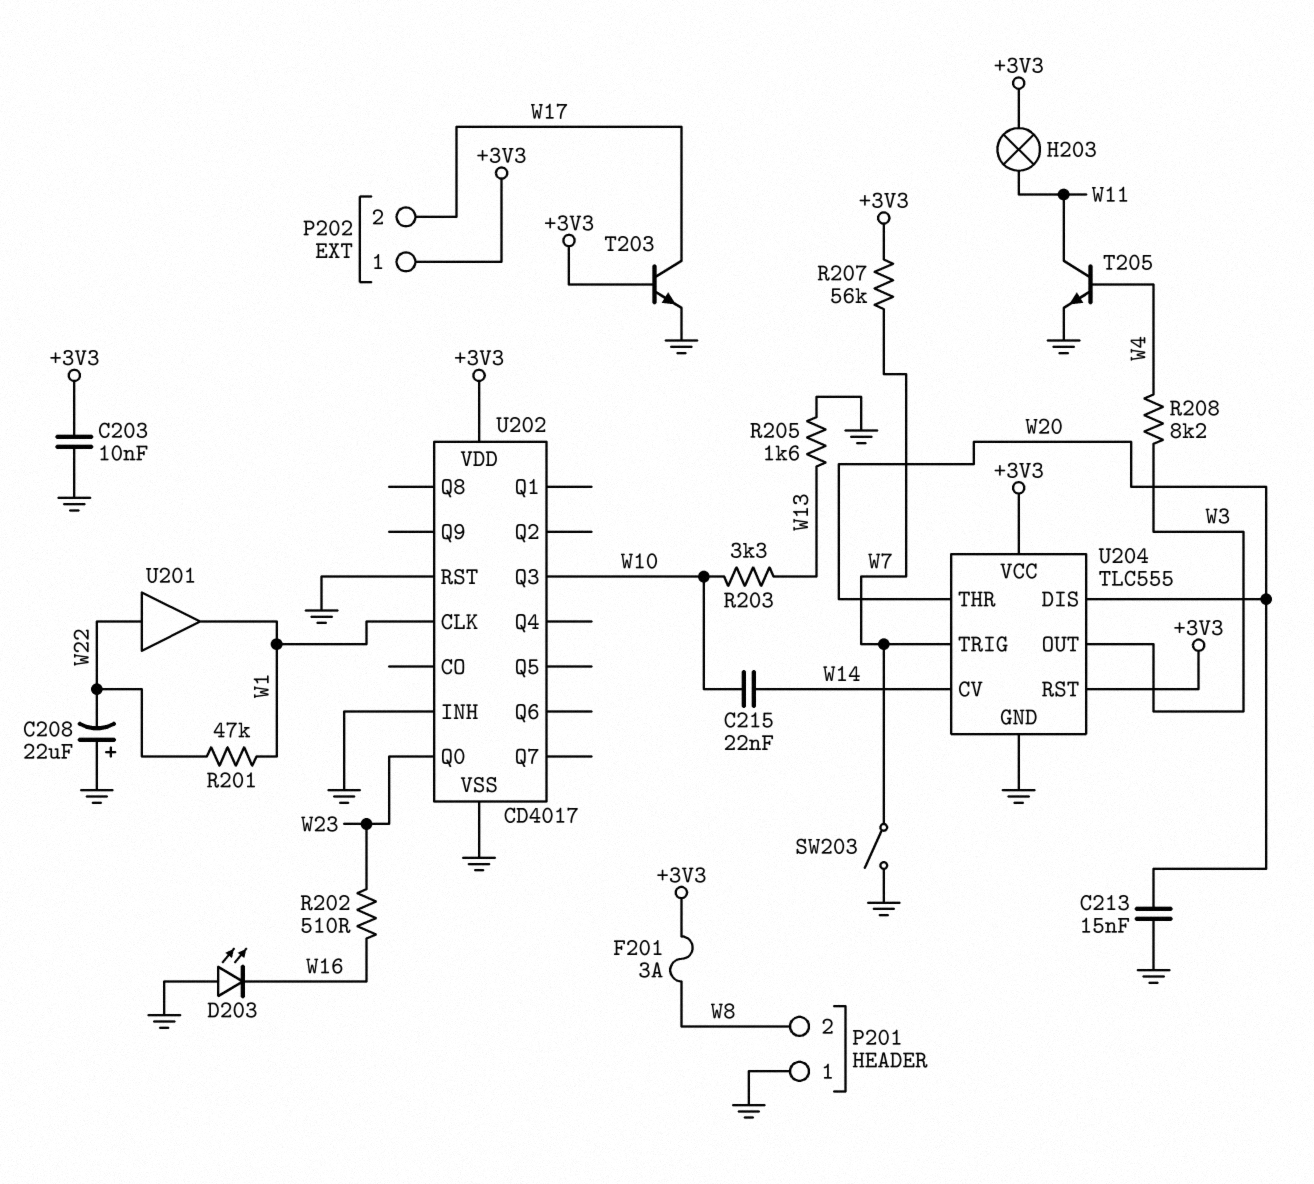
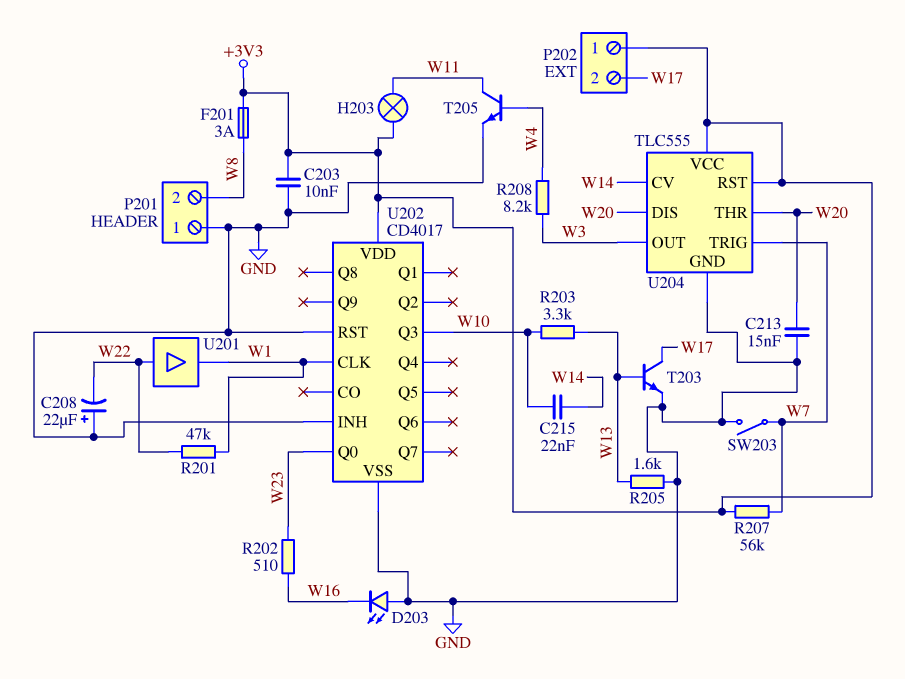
T203: NPN (B +3V3, C W17, E GND) -> NPN (B W13, C W17, E GND)

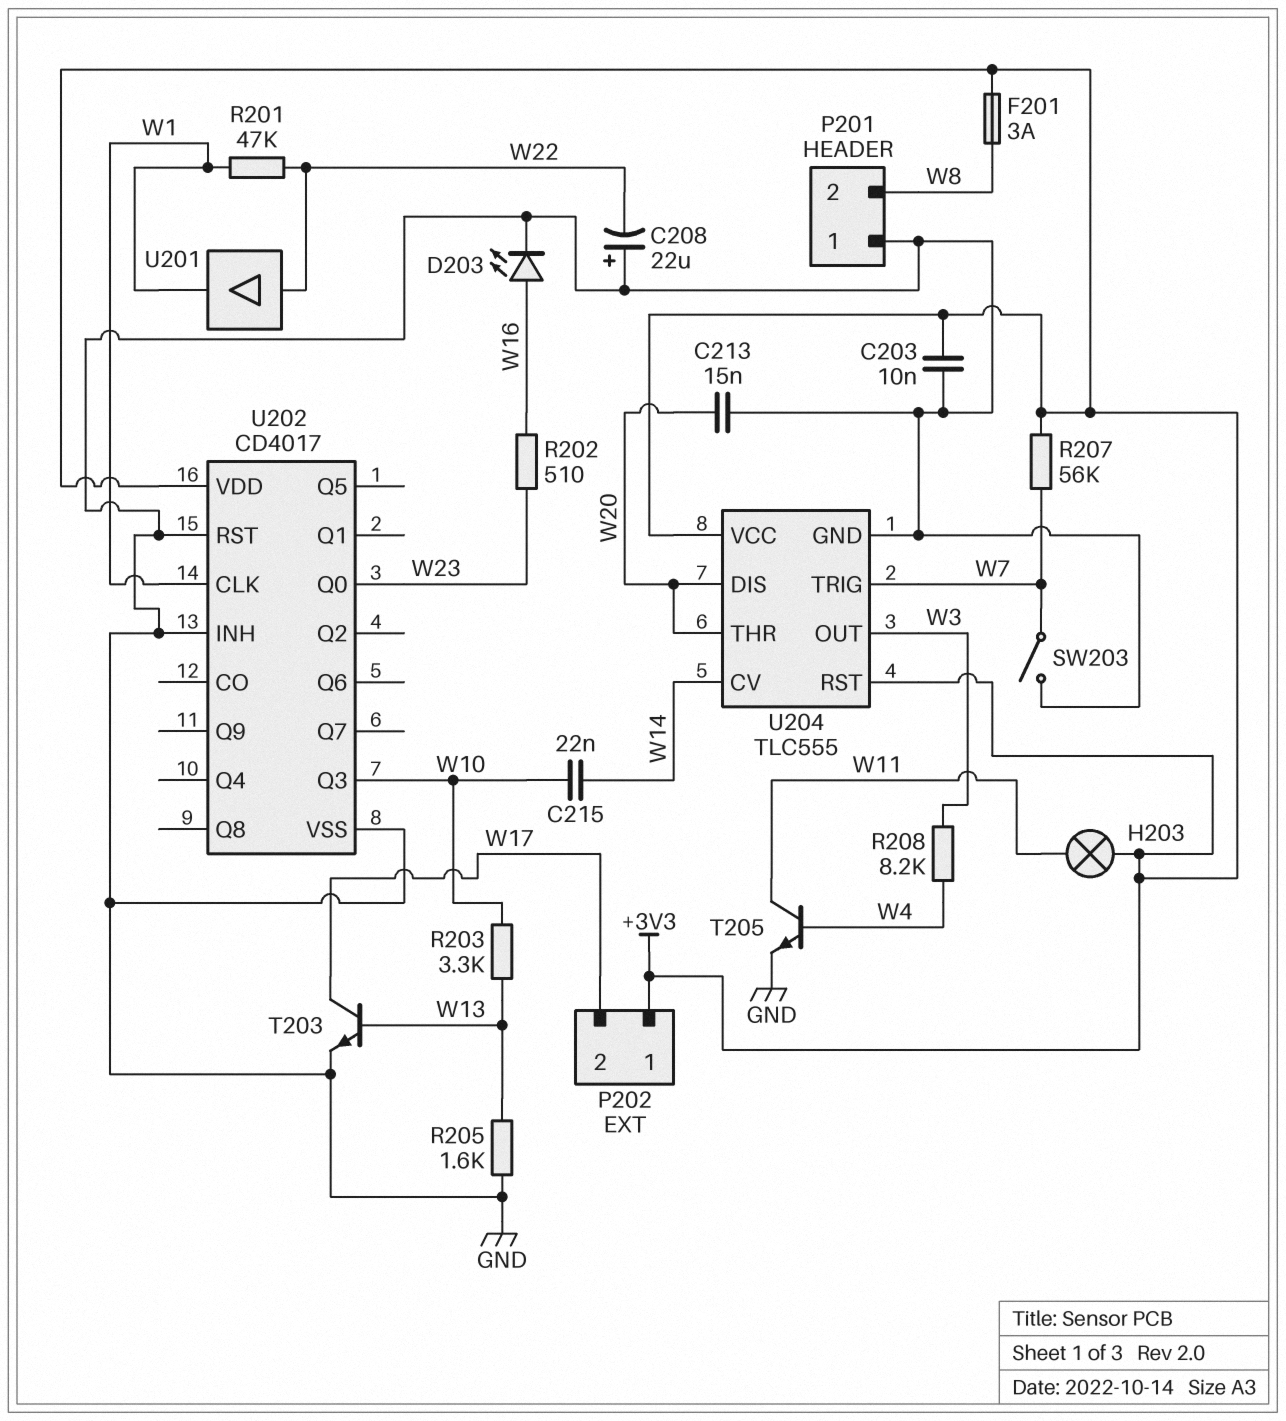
D203: LED (A GND, K W16) -> LED (A W16, K GND)

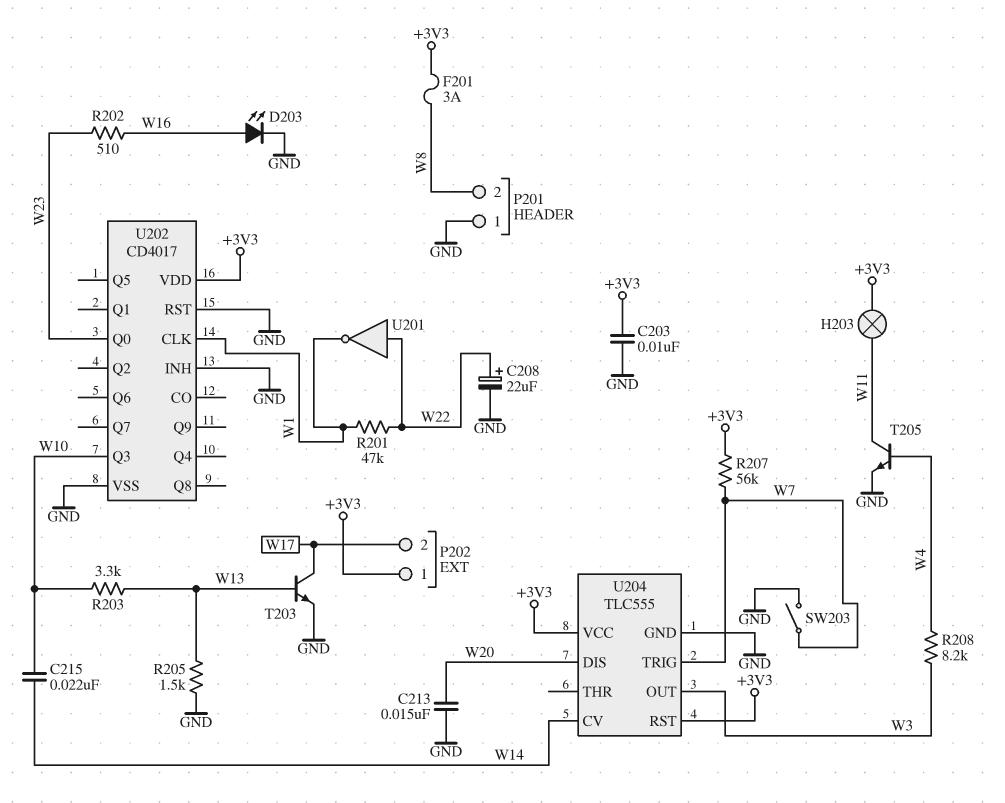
C208: 22uF (plus GND, minus W22) -> 22uF (plus W22, minus GND)
R205: 1.6k (GND, W13) -> 1.5k (GND, W13)
U201: buffer (in W22, out W1) -> NOT (in W22, out W1)
U204 pin THR: W20 -> none

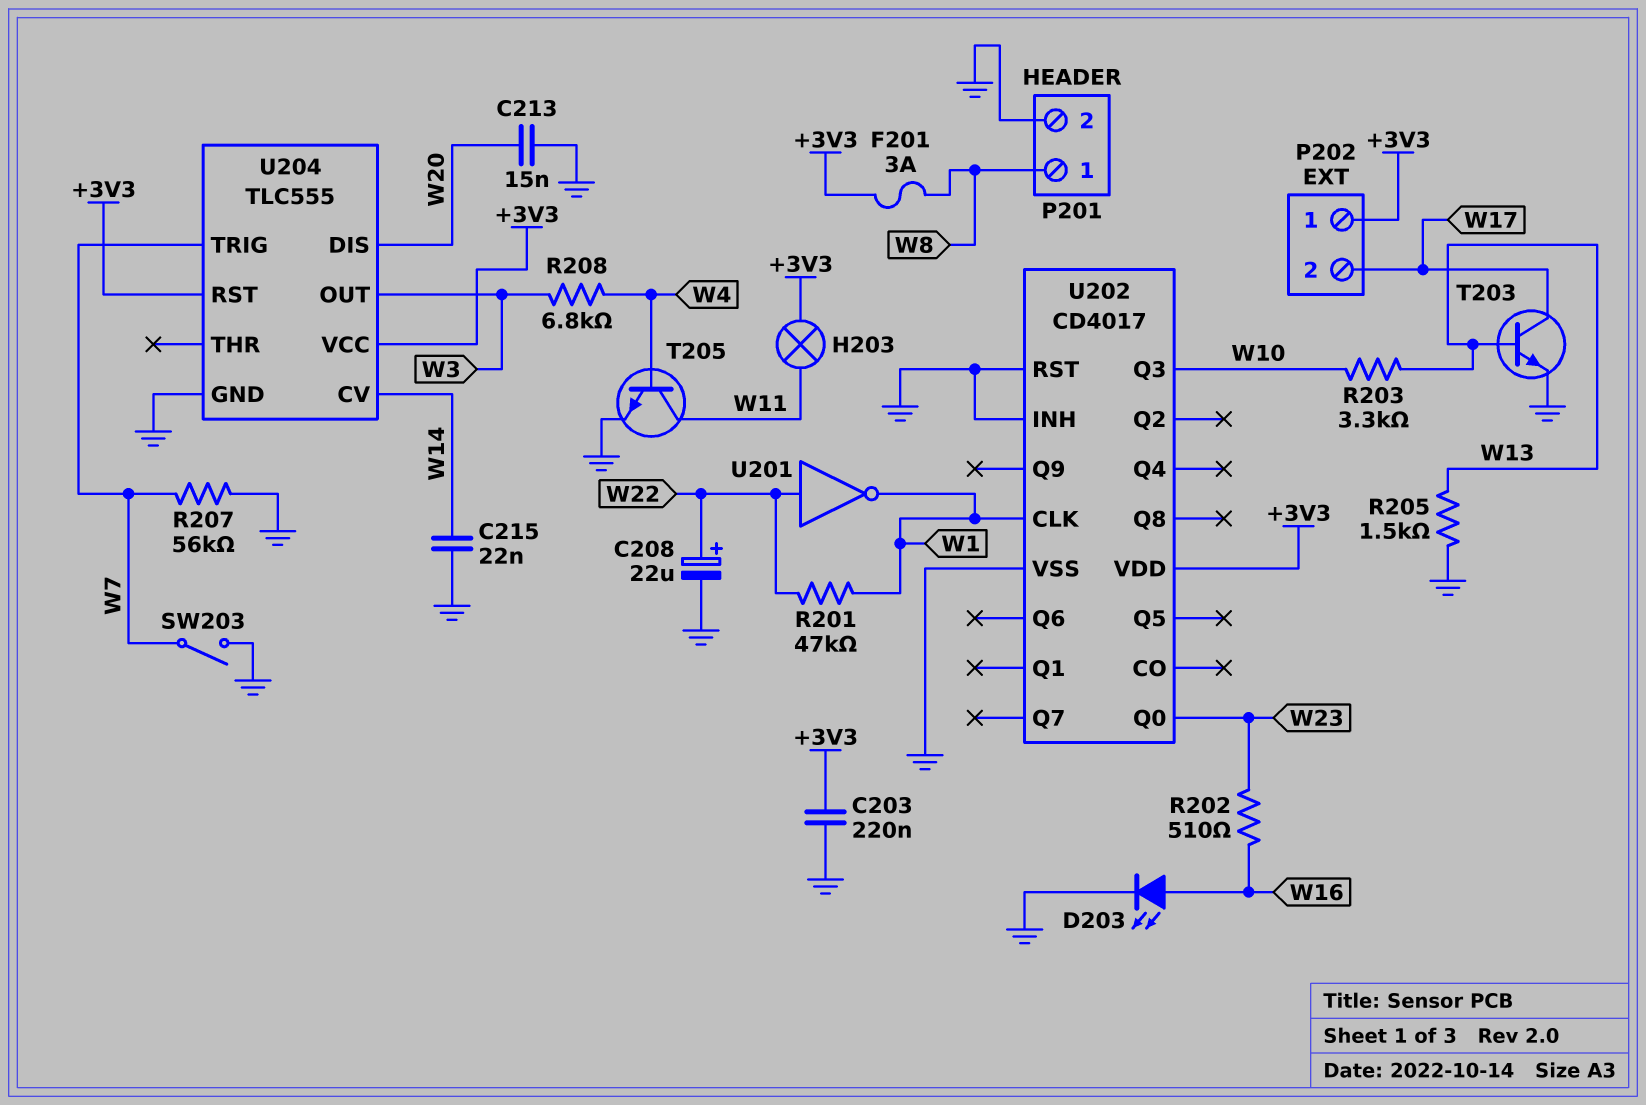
C203: 10nF (+3V3, GND) -> 220nF (+3V3, GND)
C215: 22nF (W10, W14) -> 22nF (GND, W14)
P201 pin 1: GND -> W8
P201 pin 2: W8 -> GND
R207: 56k (+3V3, W7) -> 56k (GND, W7)
R208: 8.2k (W3, W4) -> 6.8k (W3, W4)

